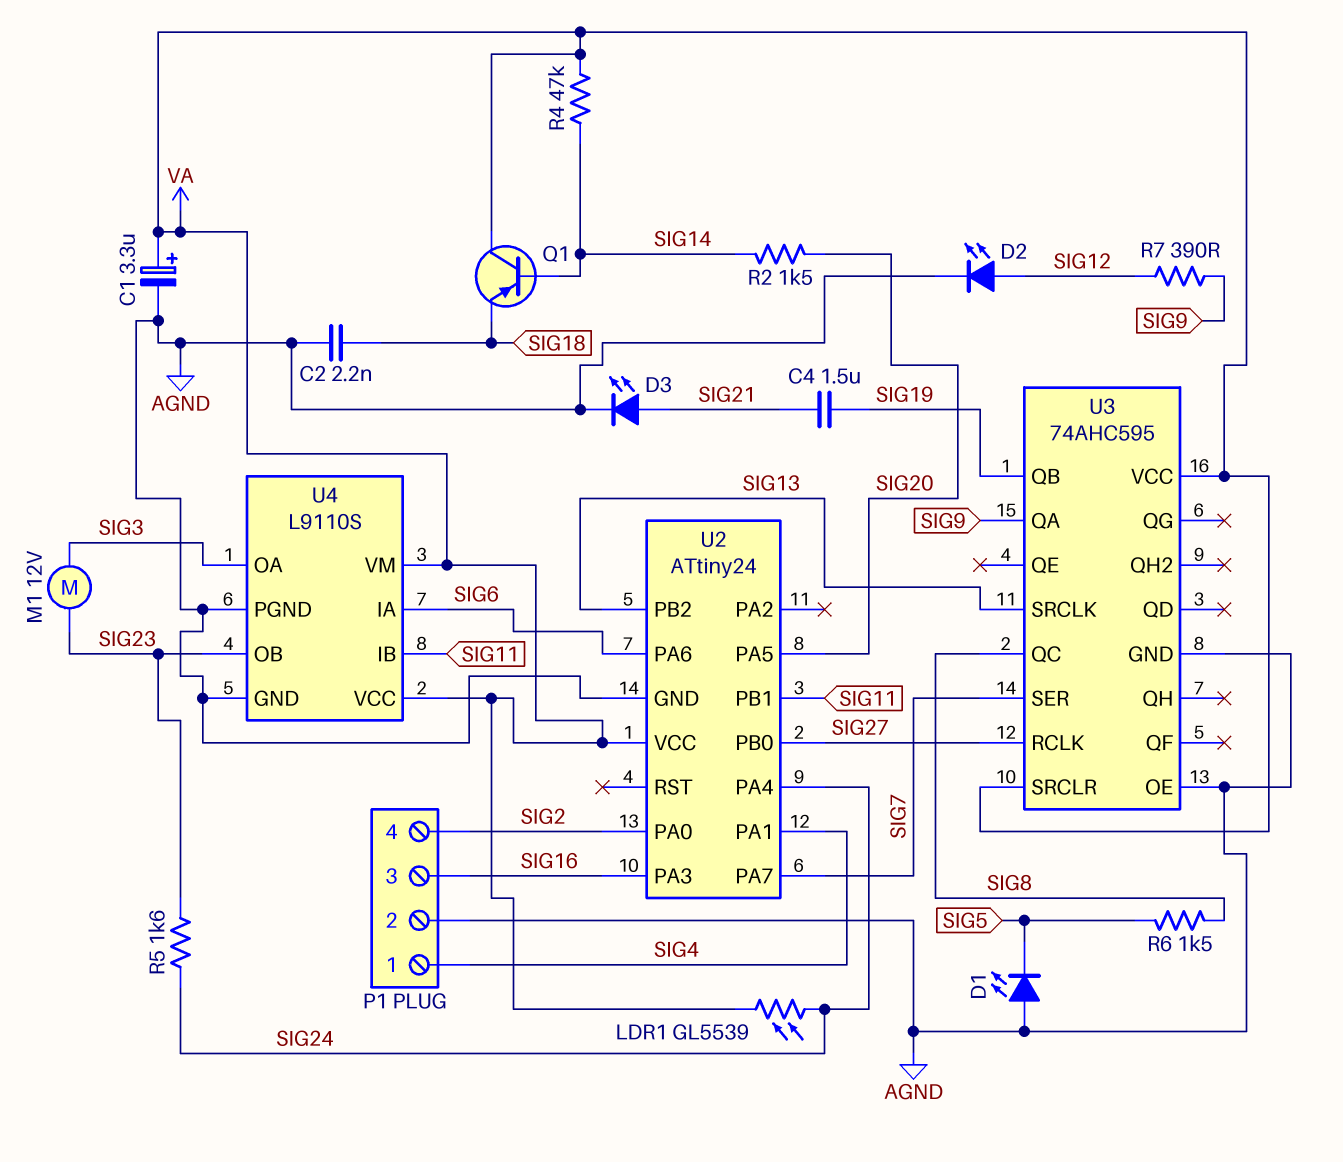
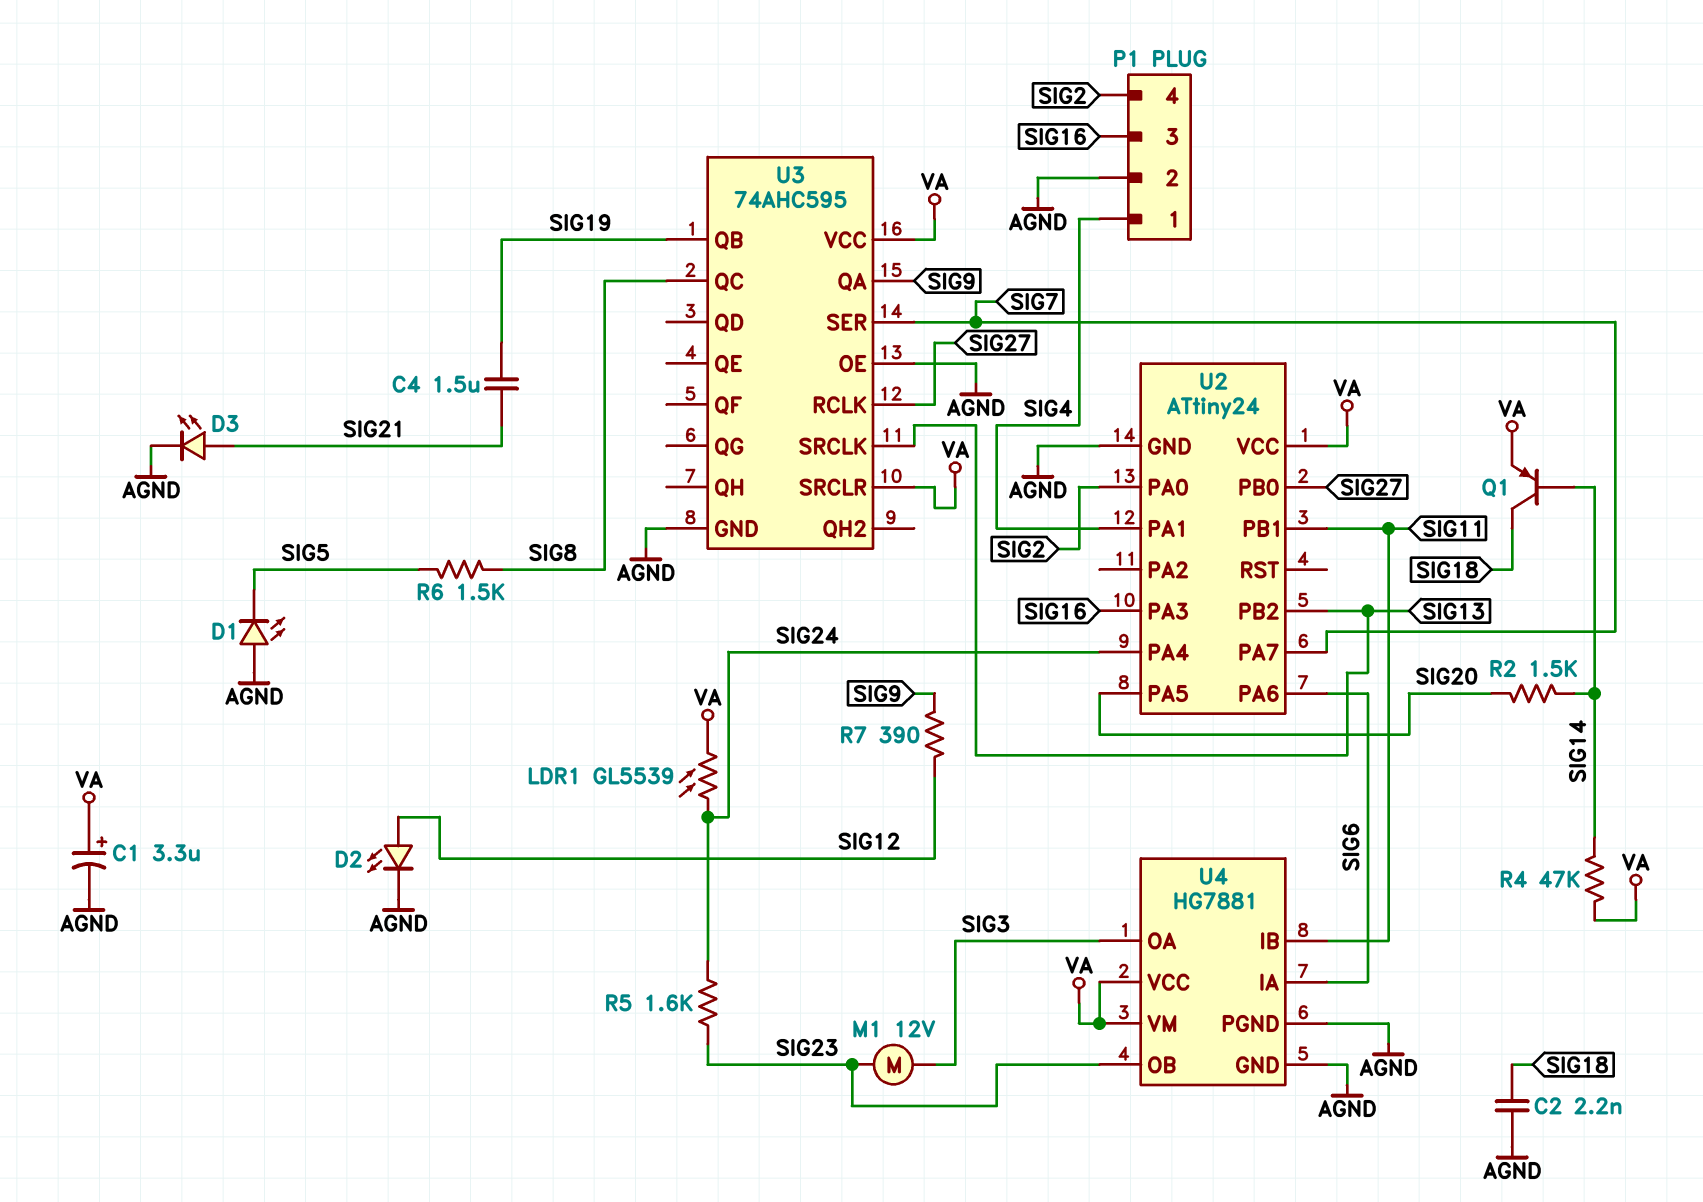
Q1: PNP (B SIG14, C VA, E SIG18) -> PNP (B SIG14, C SIG18, E VA)
U4: L9110S -> HG7881

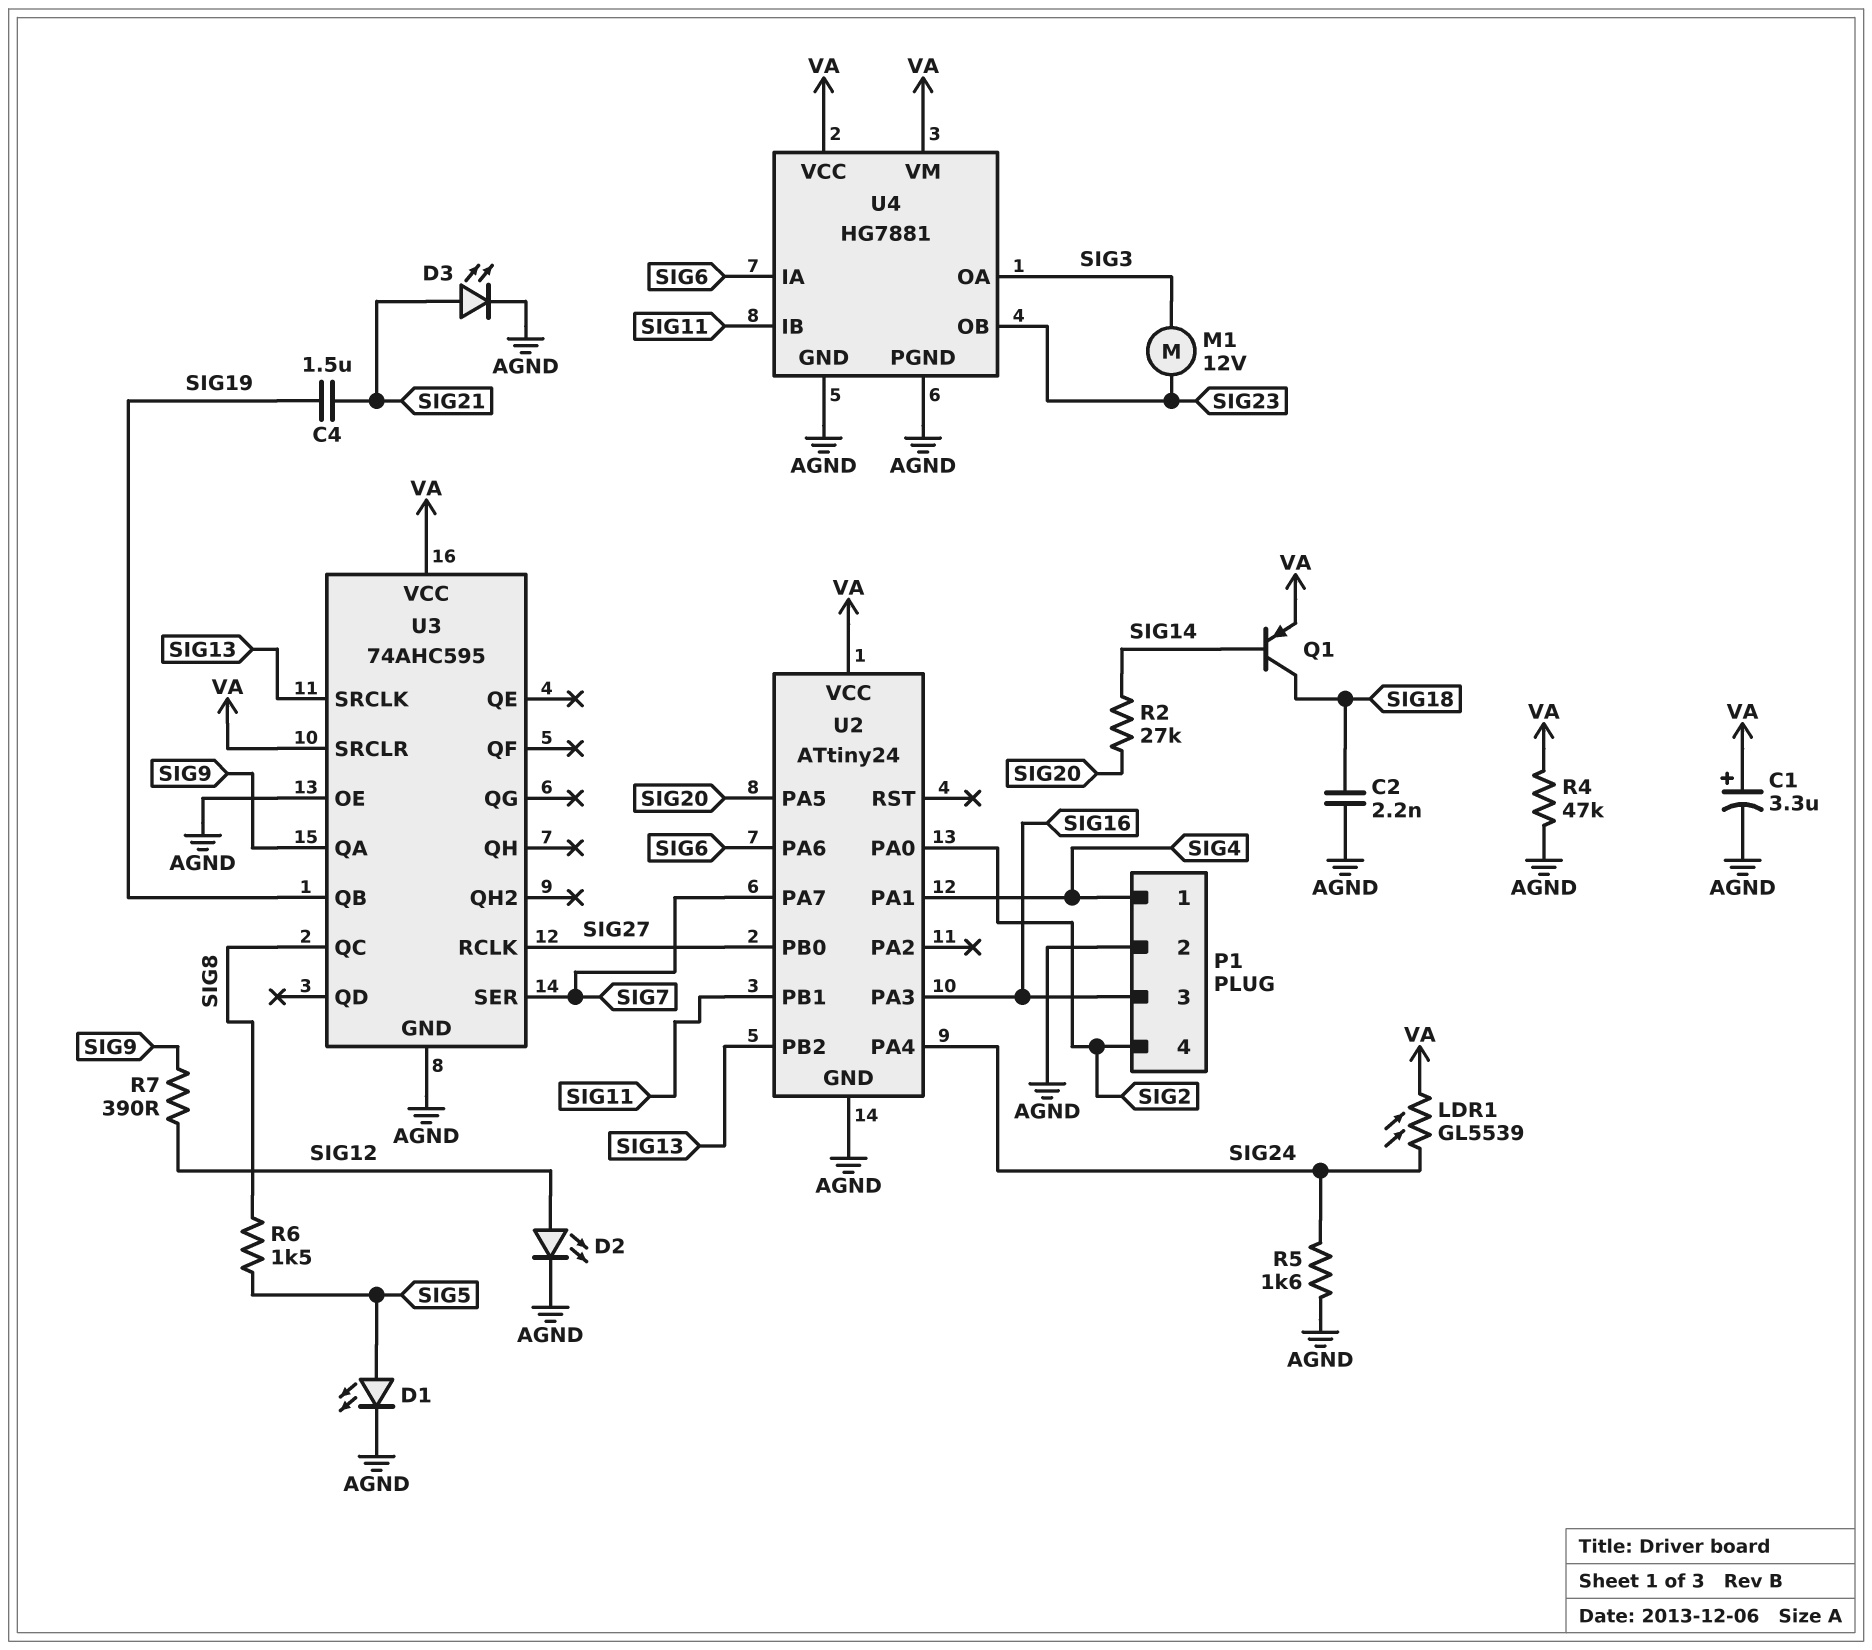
D1: LED (A AGND, K SIG5) -> LED (A SIG5, K AGND)
R2: 1.5k (SIG14, SIG20) -> 27k (SIG14, SIG20)
R4: 47k (SIG14, VA) -> 47k (AGND, VA)
R5: 1.6k (SIG23, SIG24) -> 1.6k (AGND, SIG24)

